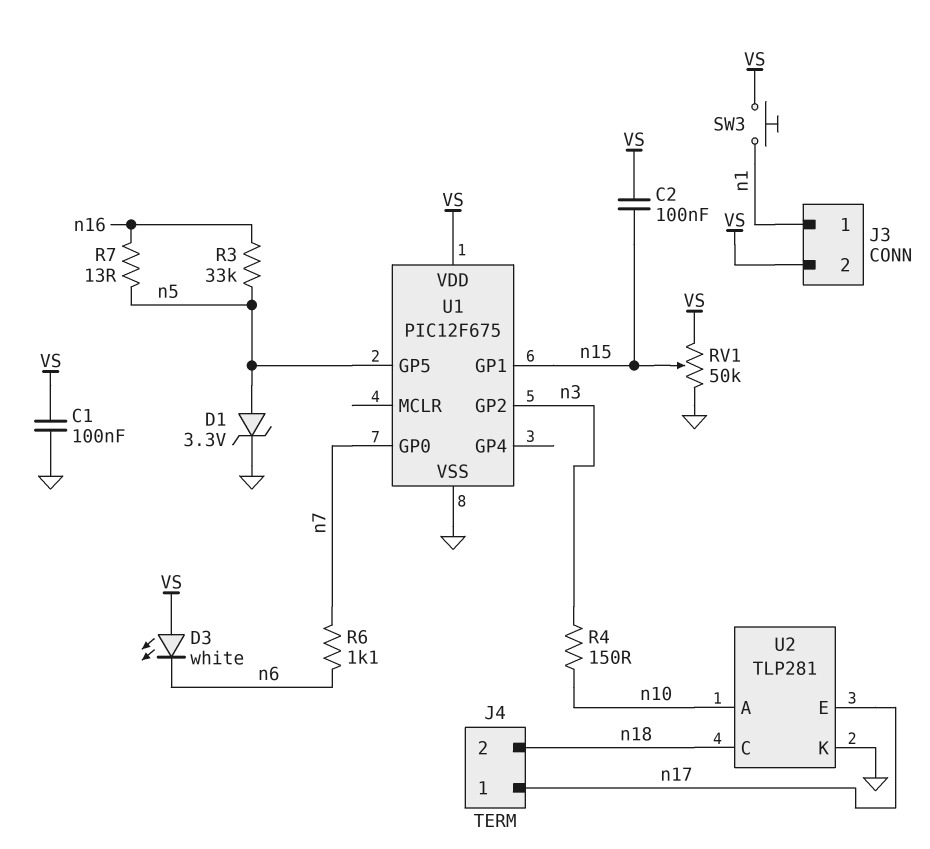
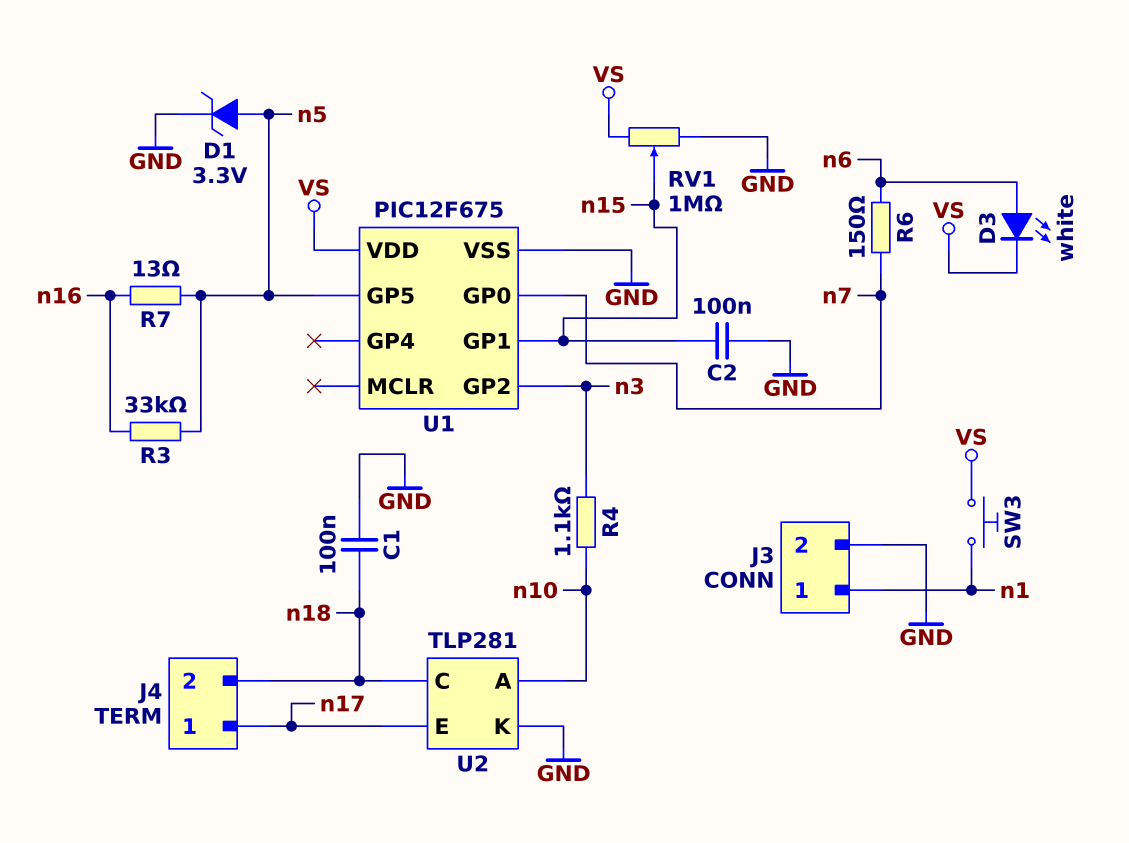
C1: 100nF (GND, VS) -> 100nF (GND, n18)
C2: 100nF (VS, n15) -> 100nF (GND, n15)
D3: LED white (A VS, K n6) -> LED white (A n6, K VS)
J3 pin 2: VS -> GND
R4: 150 (n3, n10) -> 1.1k (n3, n10)
R6: 1.1k (n6, n7) -> 150 (n6, n7)
RV1: 50k (GND, VS, wiper n15) -> 1M (GND, VS, wiper n15)

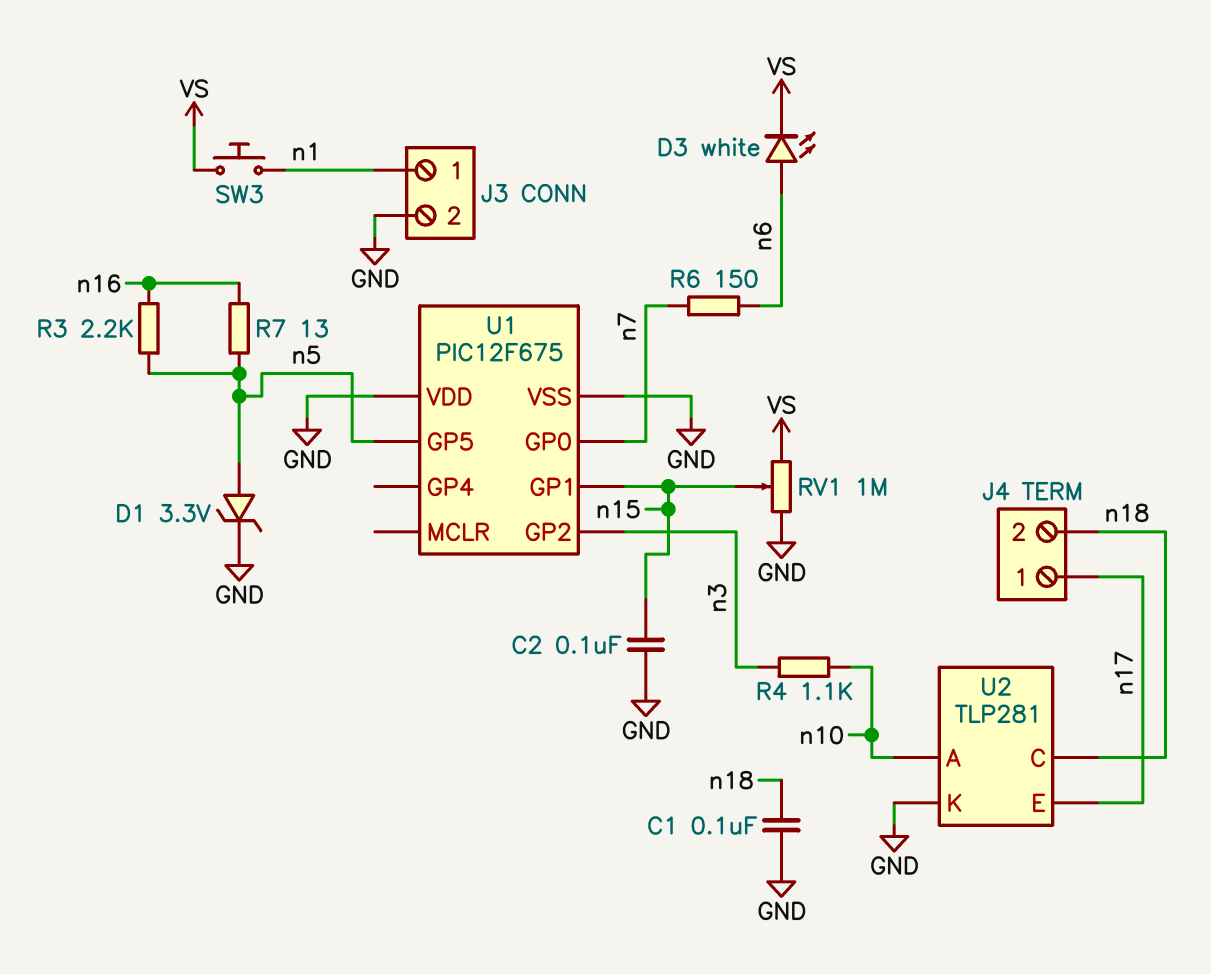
R3: 33k (n5, n16) -> 2.2k (n5, n16)
U1 pin VDD: VS -> GND

